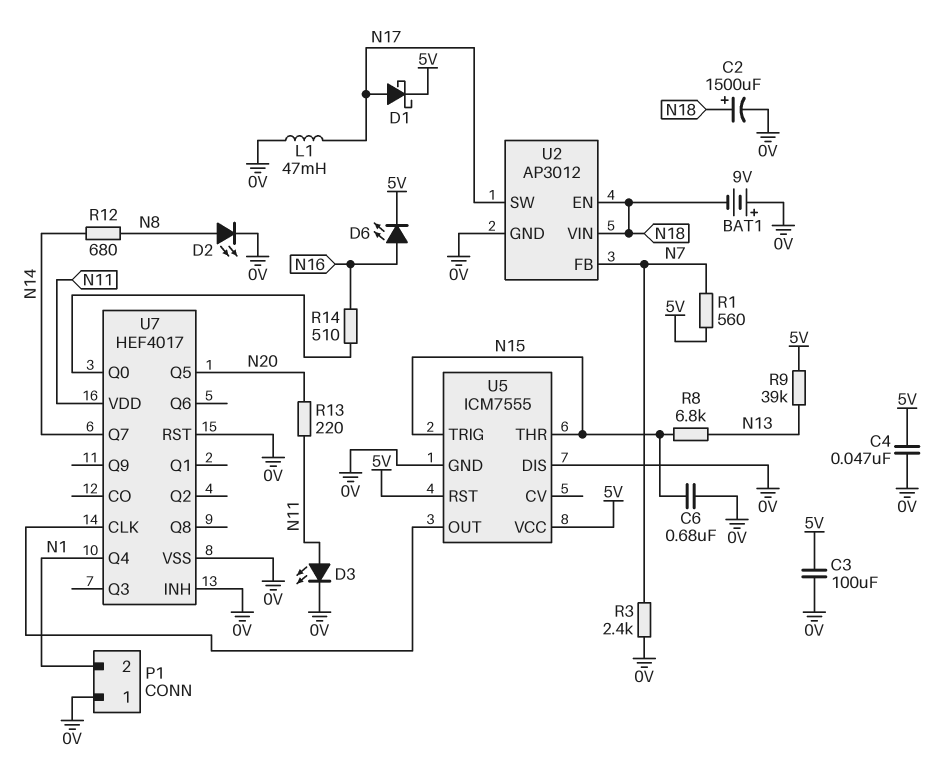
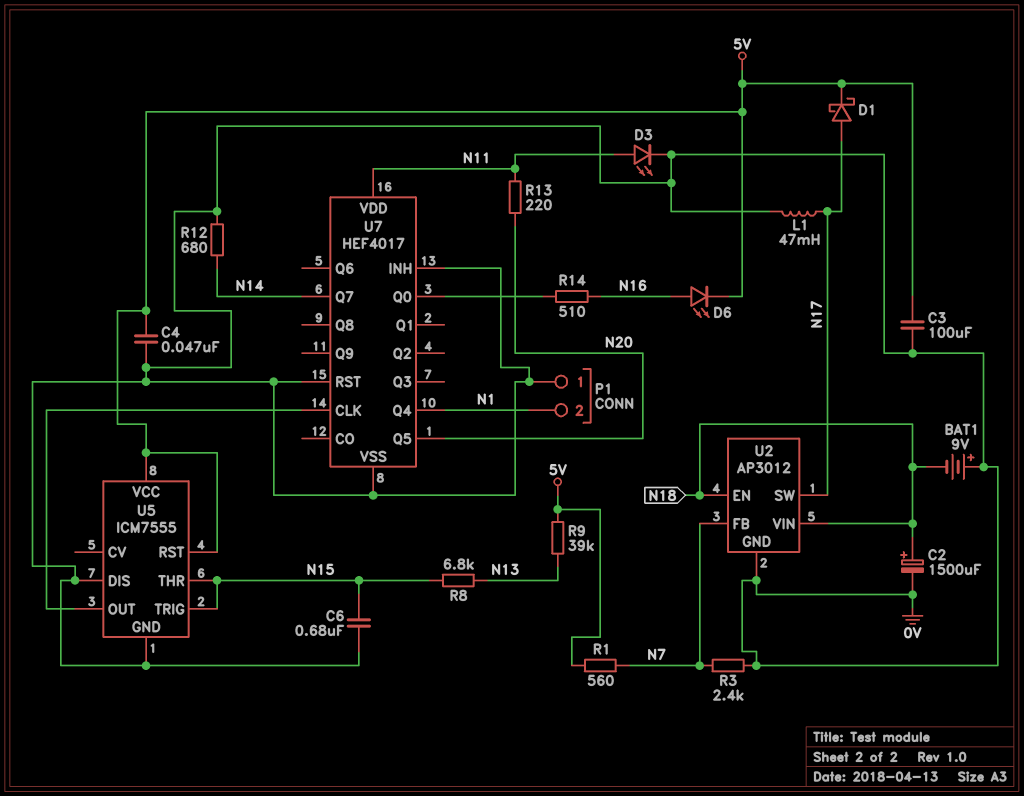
D2: LED (A N8, K 0V) -> none
R12: 680 (N8, N14) -> 680 (0V, N14)

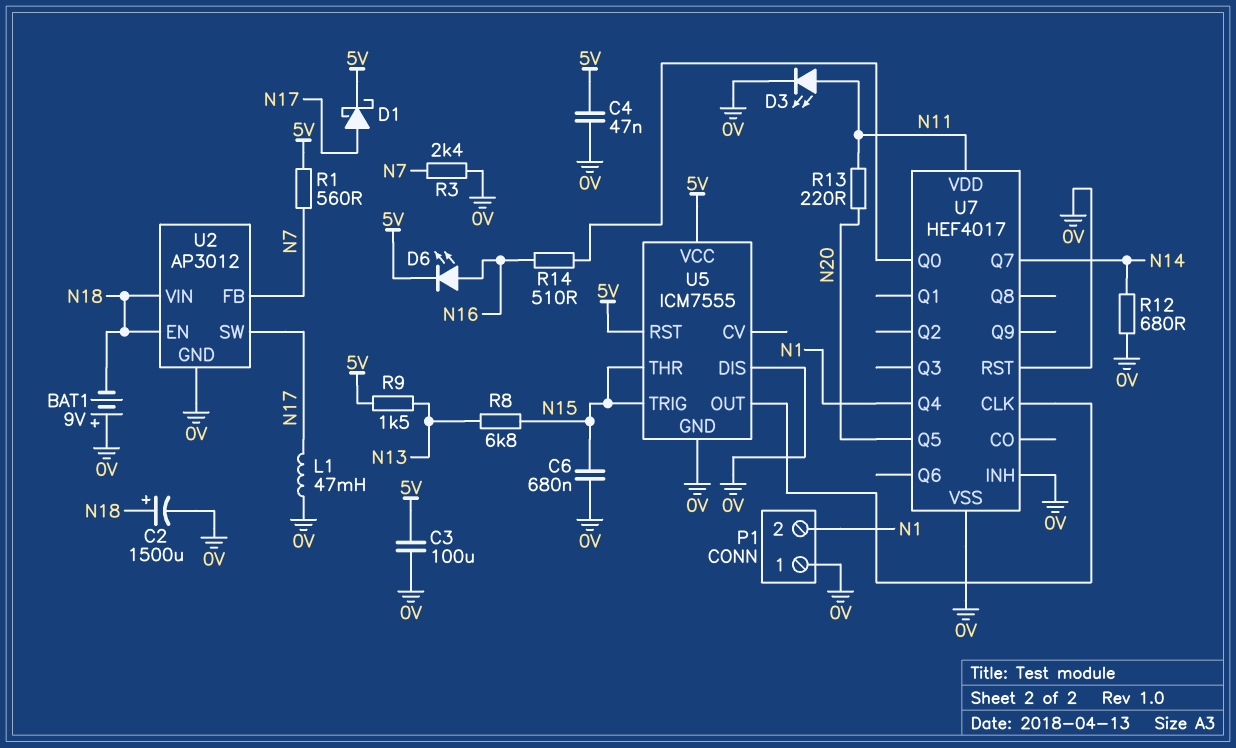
R9: 39k (5V, N13) -> 1.5k (5V, N13)

